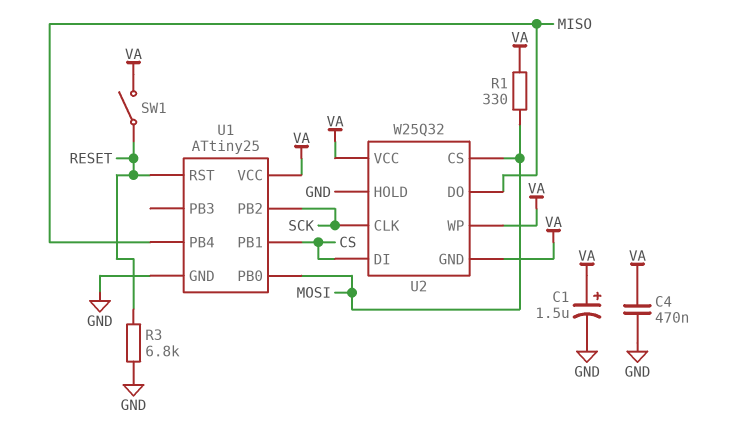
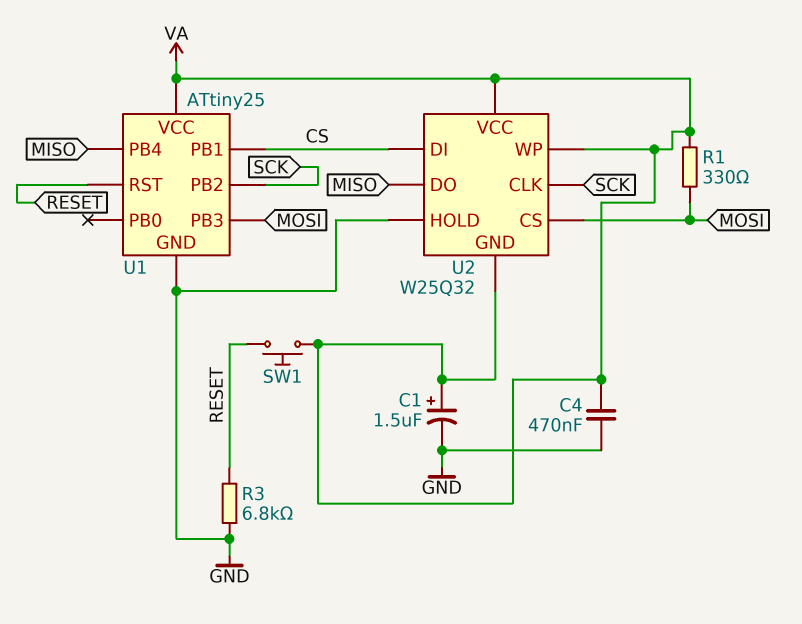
SW1: switch (RESET, VA) -> button (RESET, VA)
U1 pin PB0: MOSI -> none
U1 pin PB3: none -> MOSI

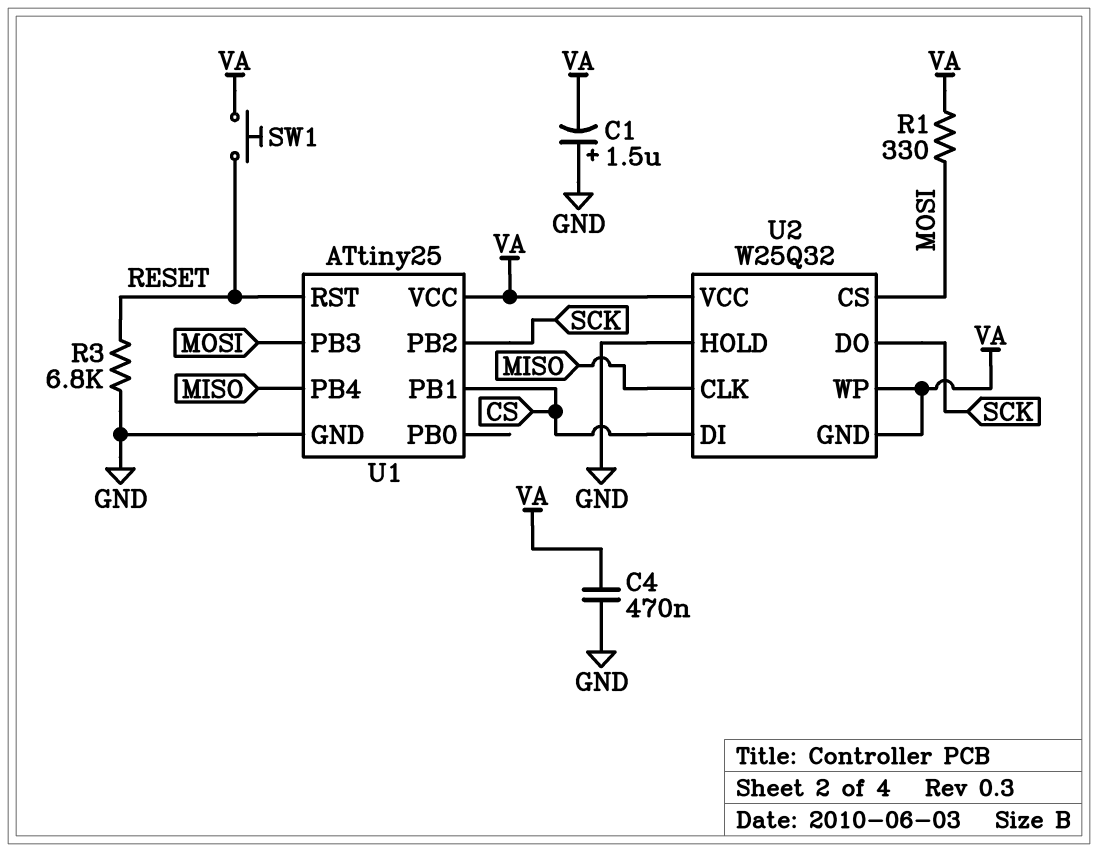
C1: 1.5uF (plus VA, minus GND) -> 1.5uF (plus GND, minus VA)
U2 pin CLK: SCK -> MISO
U2 pin DO: MISO -> SCK

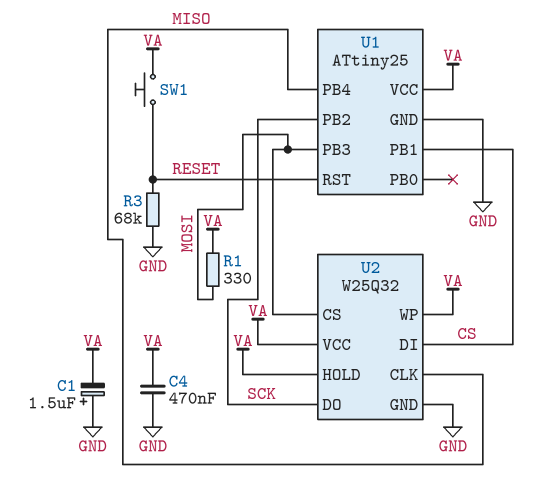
R3: 6.8k (GND, RESET) -> 68k (GND, RESET)
U2 pin GND: VA -> GND
U2 pin HOLD: GND -> VA

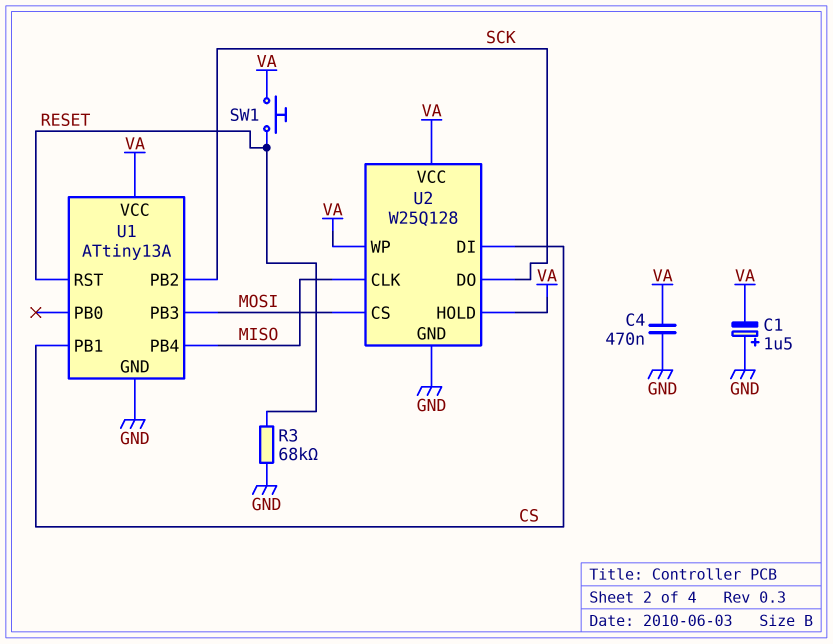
R1: 330 (MOSI, VA) -> none
U1: ATtiny25 -> ATtiny13A
U2: W25Q32 -> W25Q128

